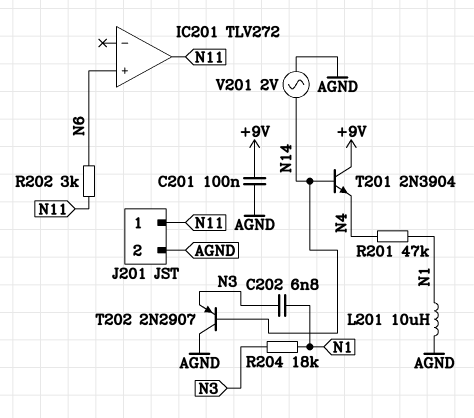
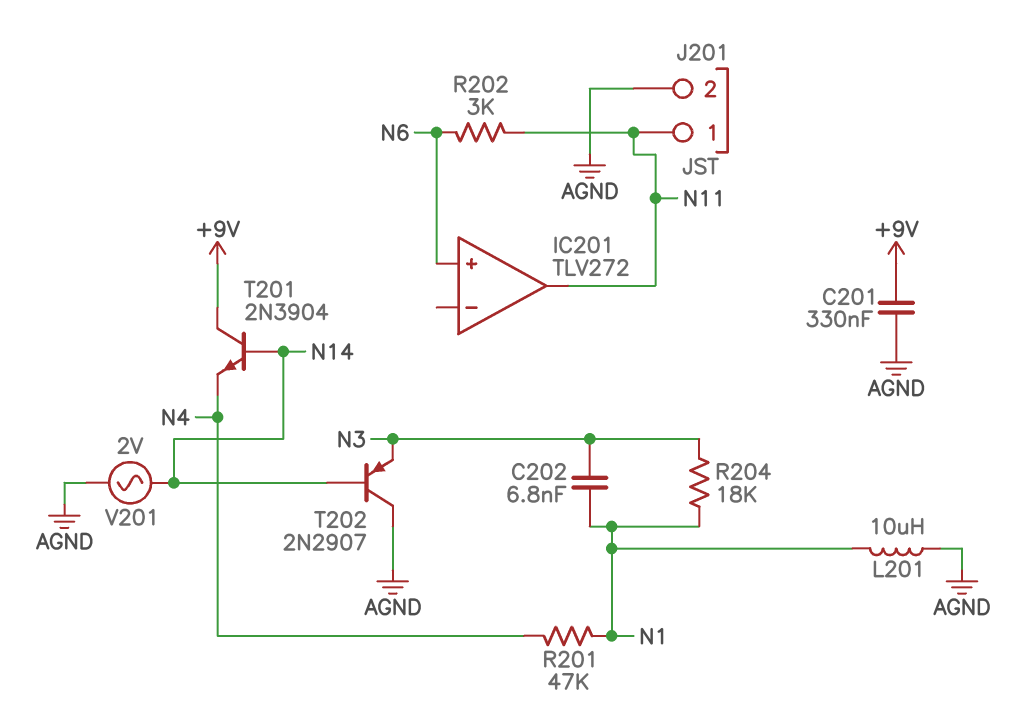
C201: 100nF (+9V, AGND) -> 330nF (+9V, AGND)

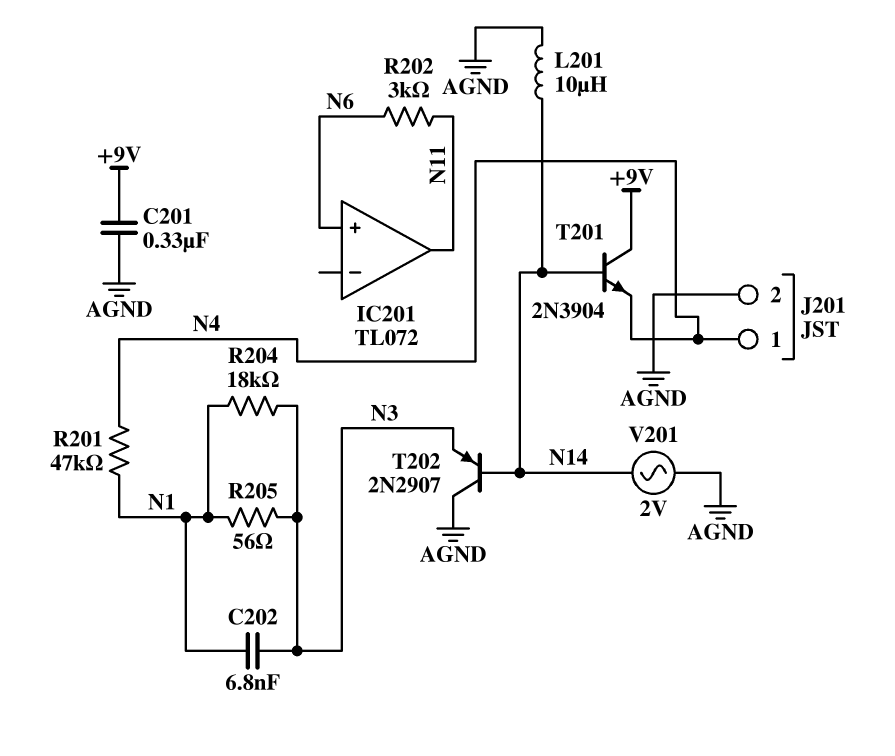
IC201: TLV272 -> TL072
J201 pin 1: N11 -> N4
L201: 10uH (AGND, N1) -> 10uH (AGND, N14)
R205: none -> 56 (N1, N3)

